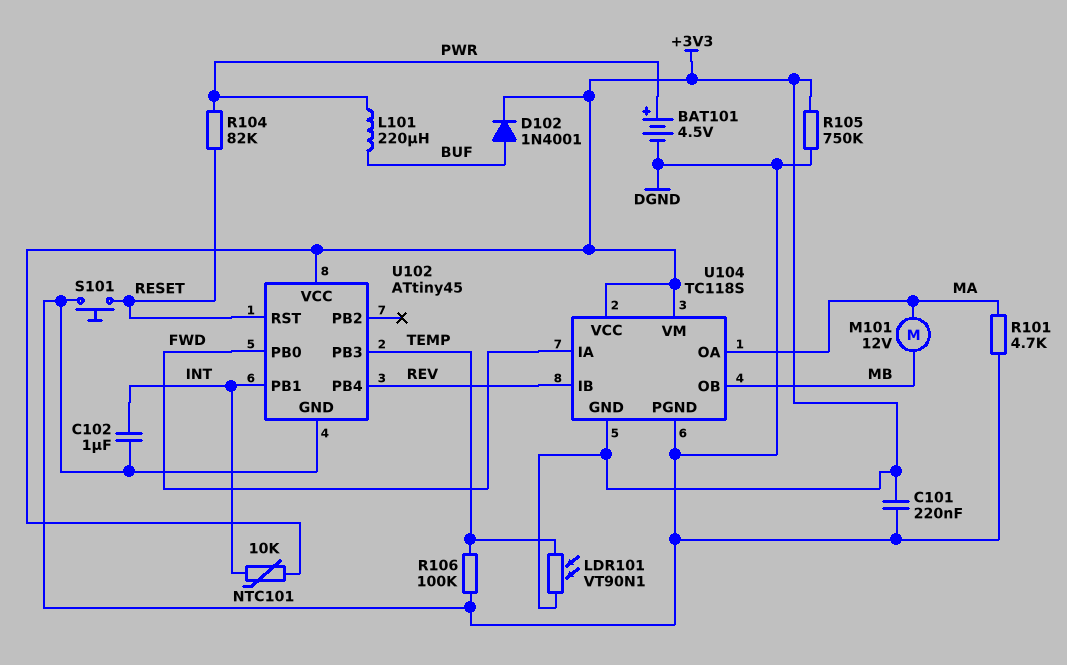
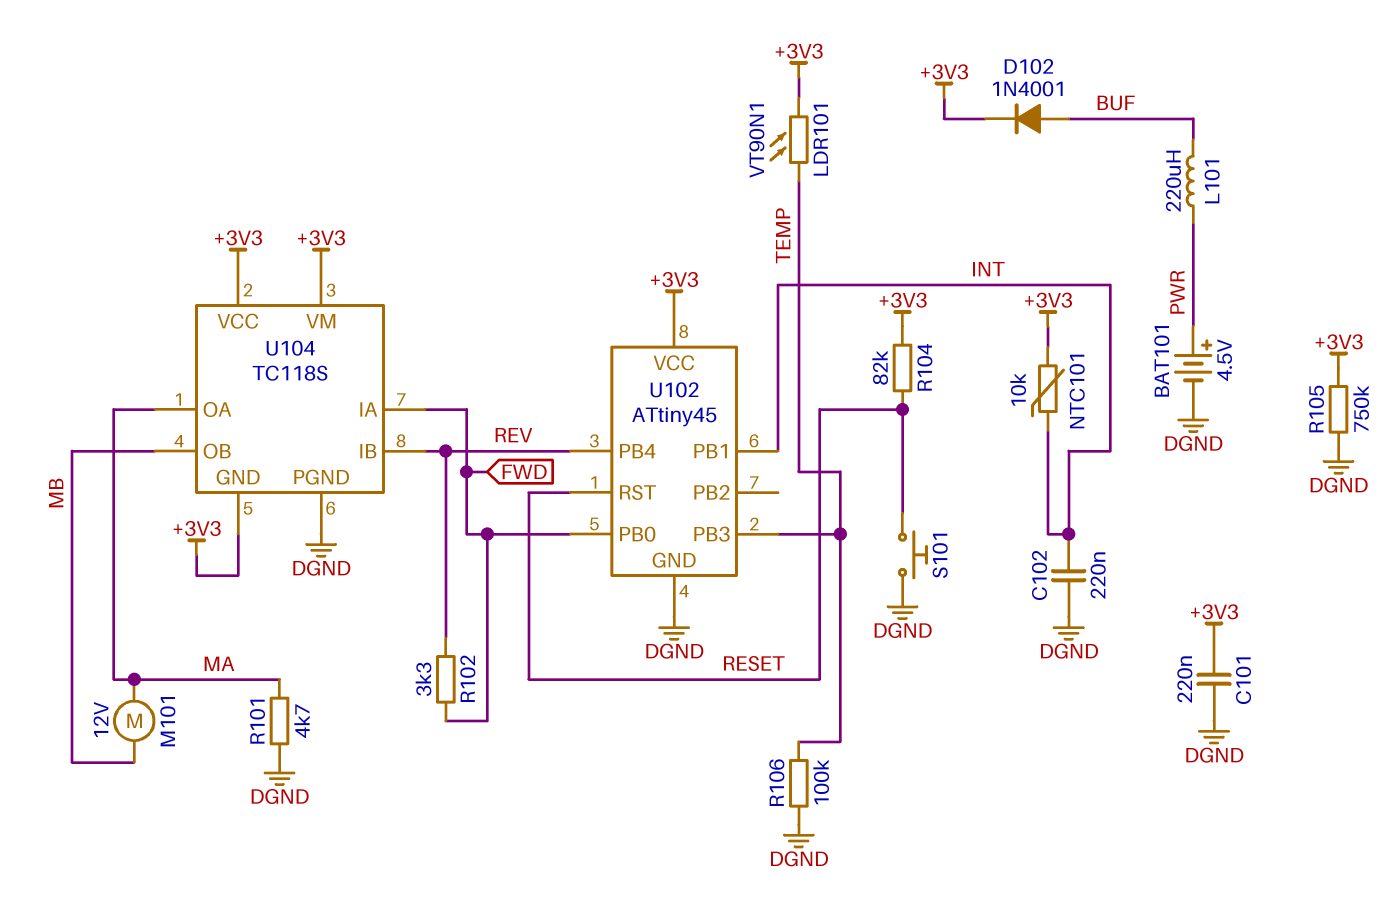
C102: 1uF (DGND, INT) -> 220nF (DGND, INT)
R102: none -> 3.3k (FWD, REV)
R104: 82k (PWR, RESET) -> 82k (+3V3, RESET)

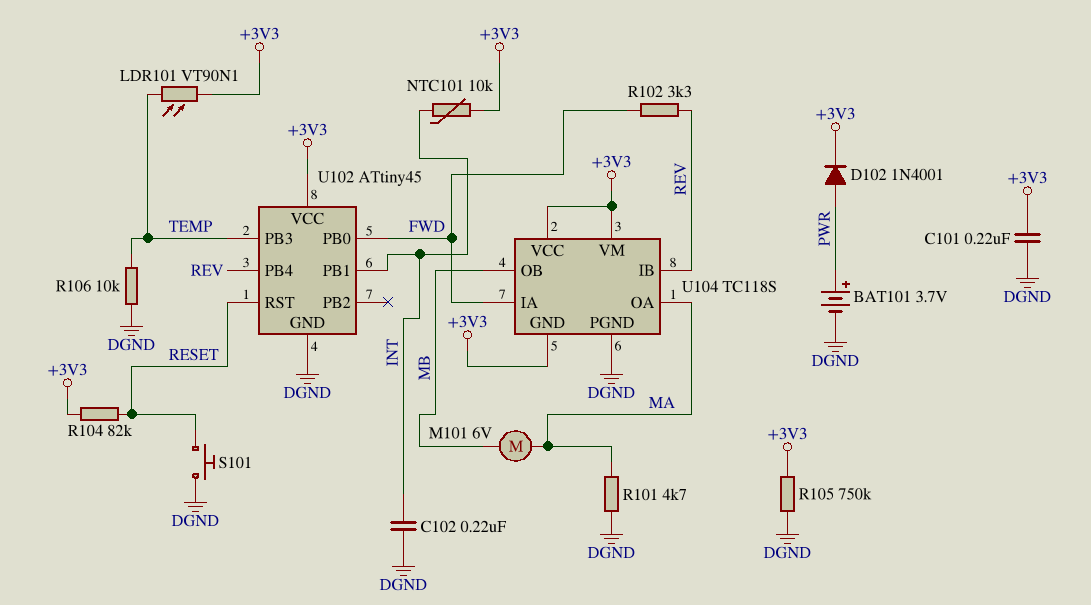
BAT101: 4.5V (plus PWR, minus DGND) -> 3.7V (plus PWR, minus DGND)
D102: diode 1N4001 (A BUF, K +3V3) -> diode 1N4001 (A PWR, K +3V3)
L101: 220uH (BUF, PWR) -> none
M101: motor 12V (MA, MB) -> motor 6V (MA, MB)
R106: 100k (DGND, TEMP) -> 10k (DGND, TEMP)

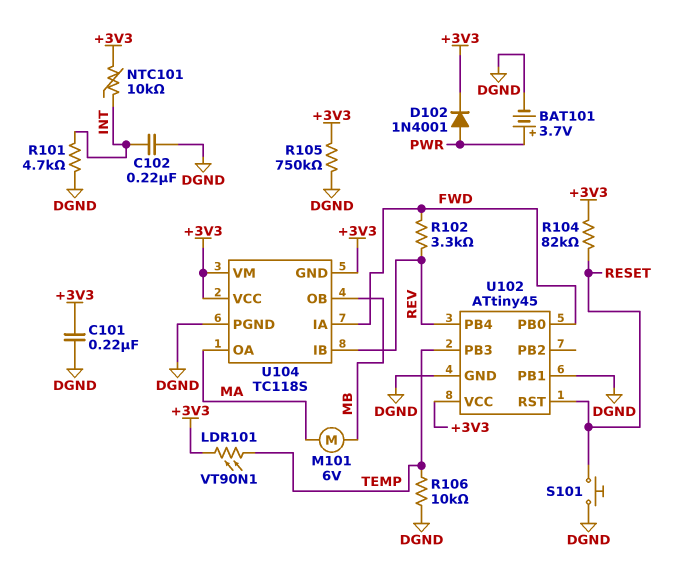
R101: 4.7k (DGND, MA) -> 4.7k (DGND, INT)
U102 pin PB1: INT -> DGND

